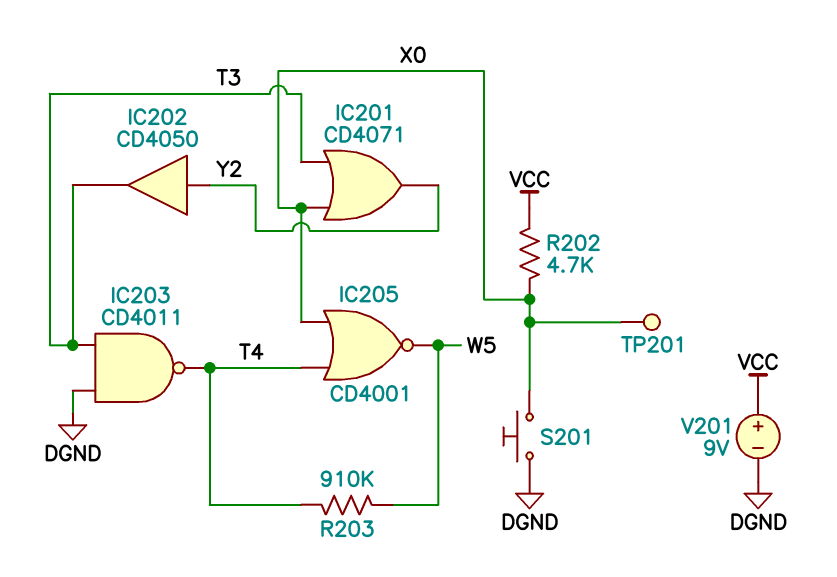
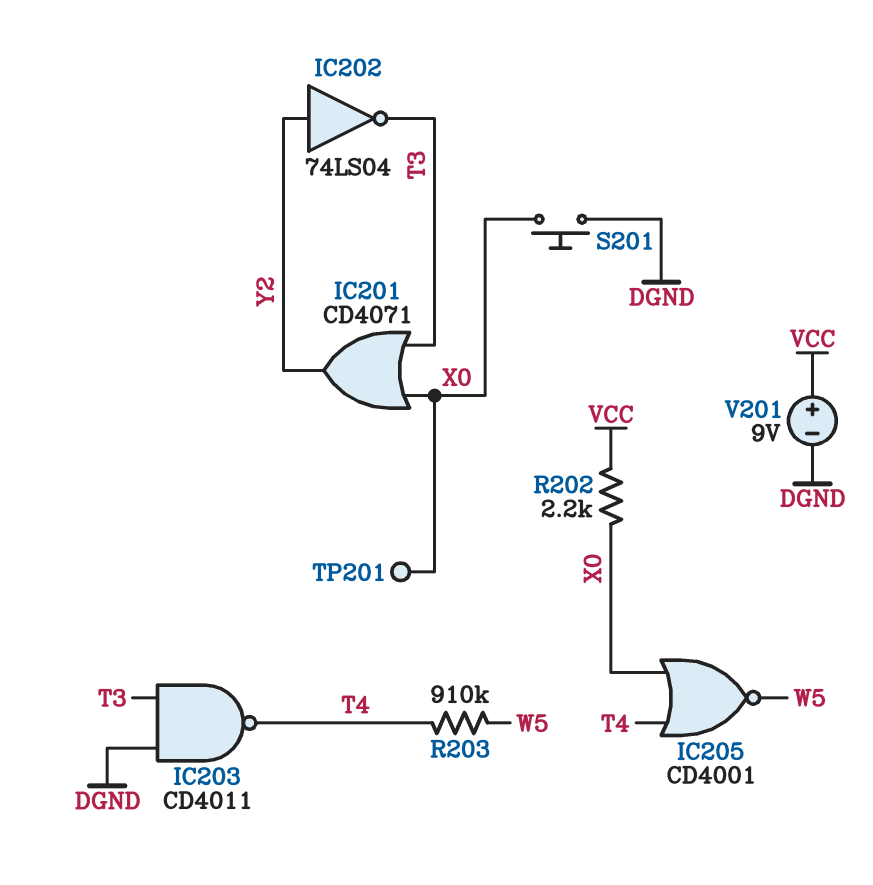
IC202: buffer CD4050 (in Y2, out T3) -> NOT 74LS04 (in Y2, out T3)
R202: 4.7k (VCC, X0) -> 2.2k (VCC, X0)

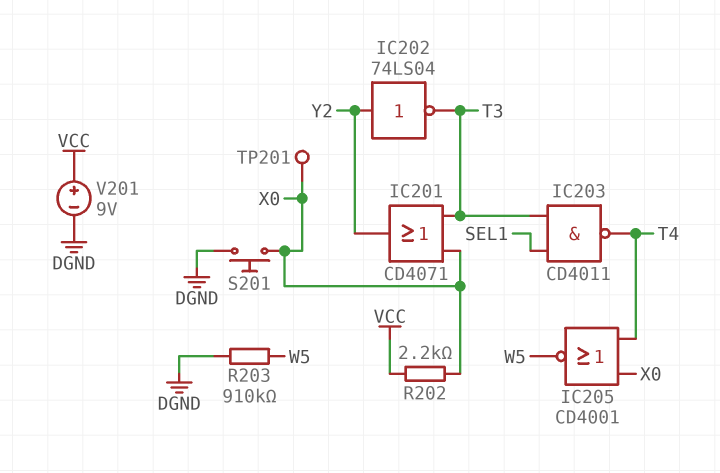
IC203: NAND CD4011 (in DGND, in T3, out T4) -> NAND CD4011 (in SEL1, in T3, out T4)
R203: 910k (T4, W5) -> 910k (DGND, W5)

